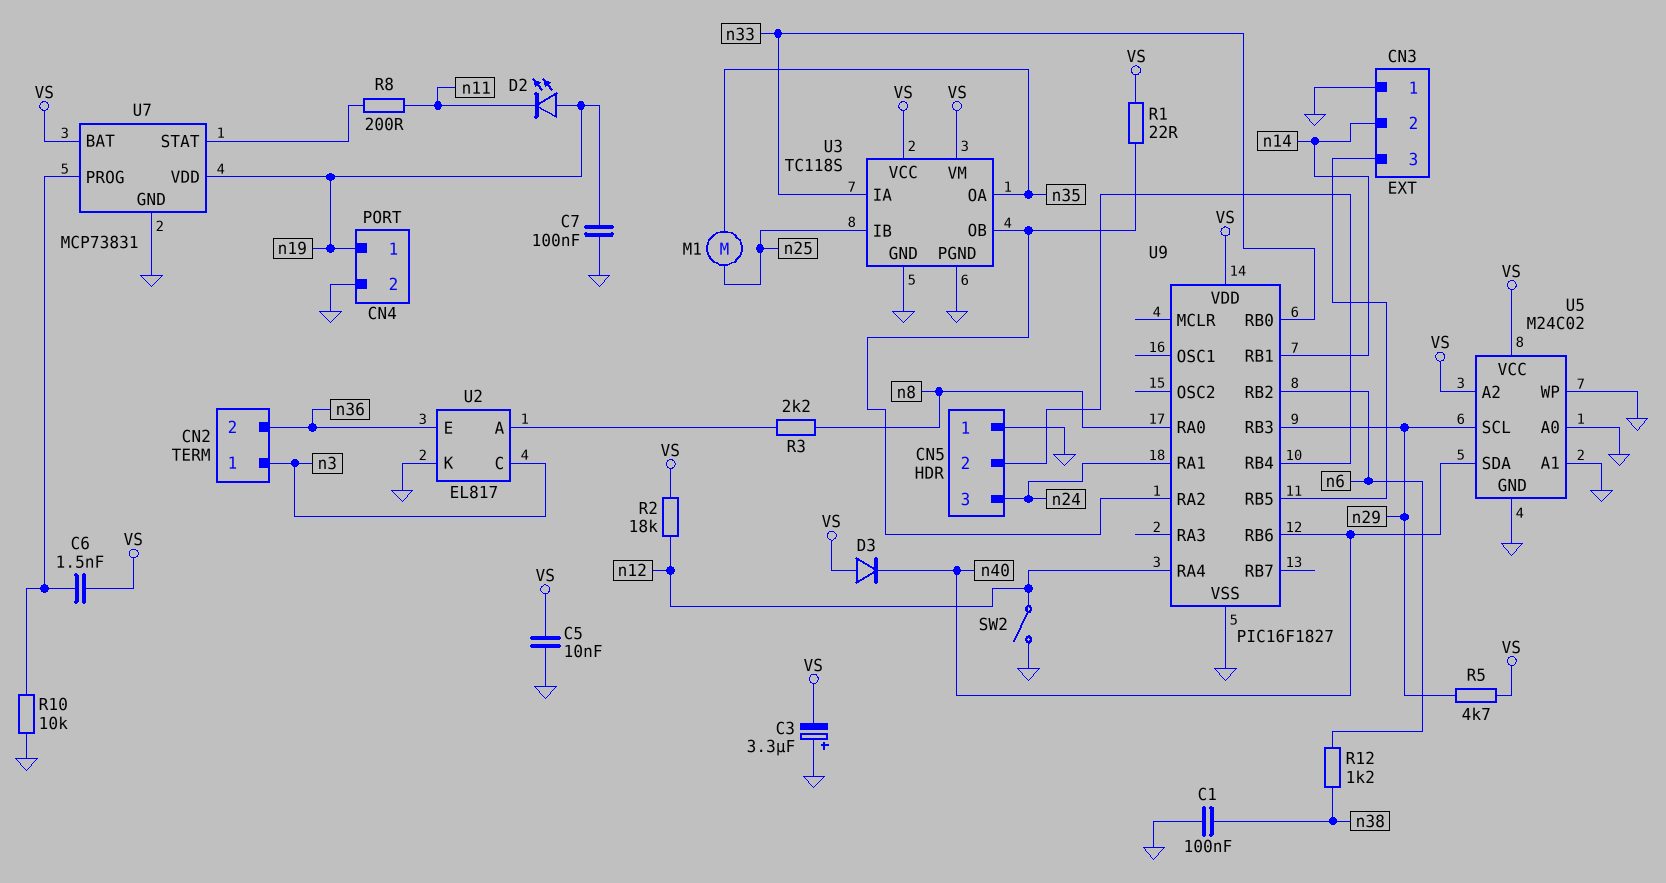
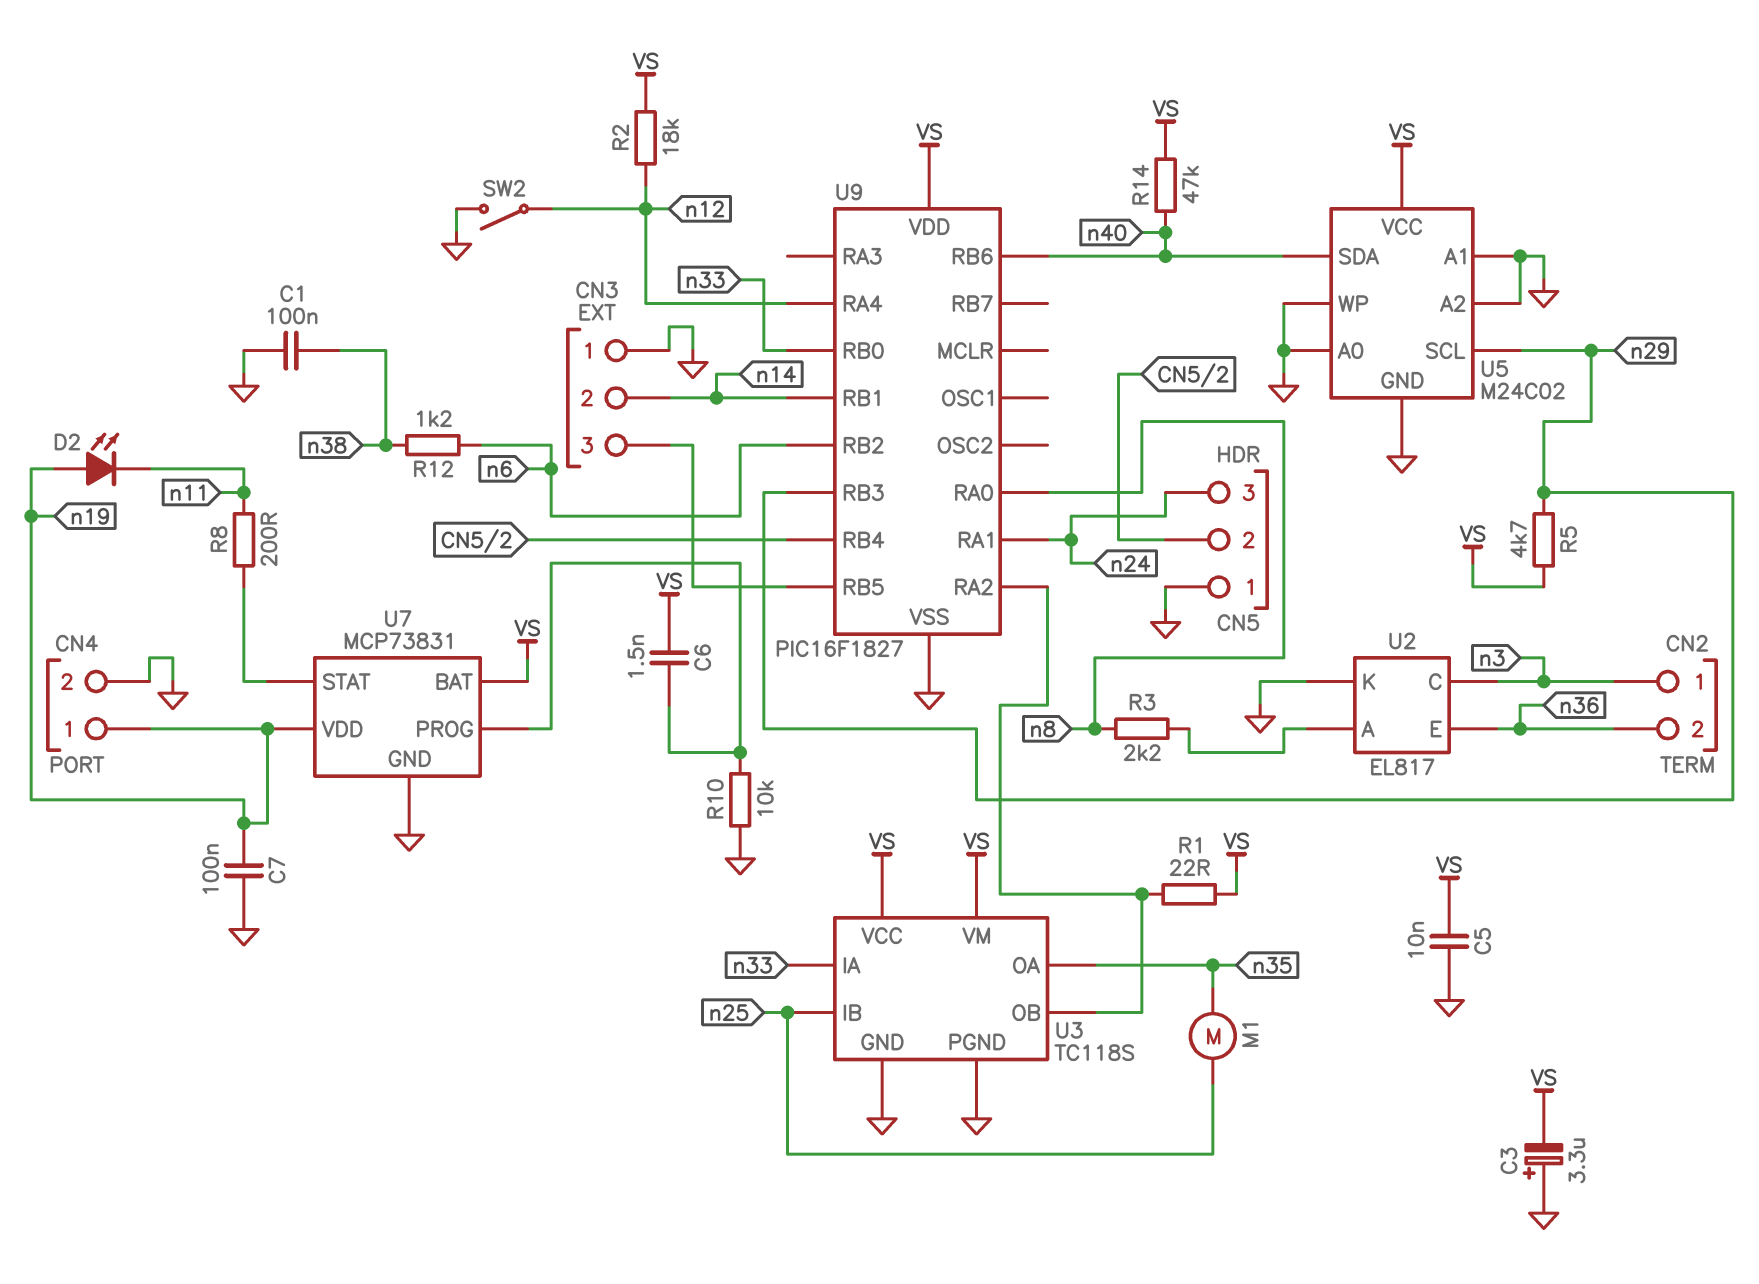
D3: diode (A VS, K n40) -> none
R14: none -> 47k (VS, n40)
U5 pin A2: VS -> GND

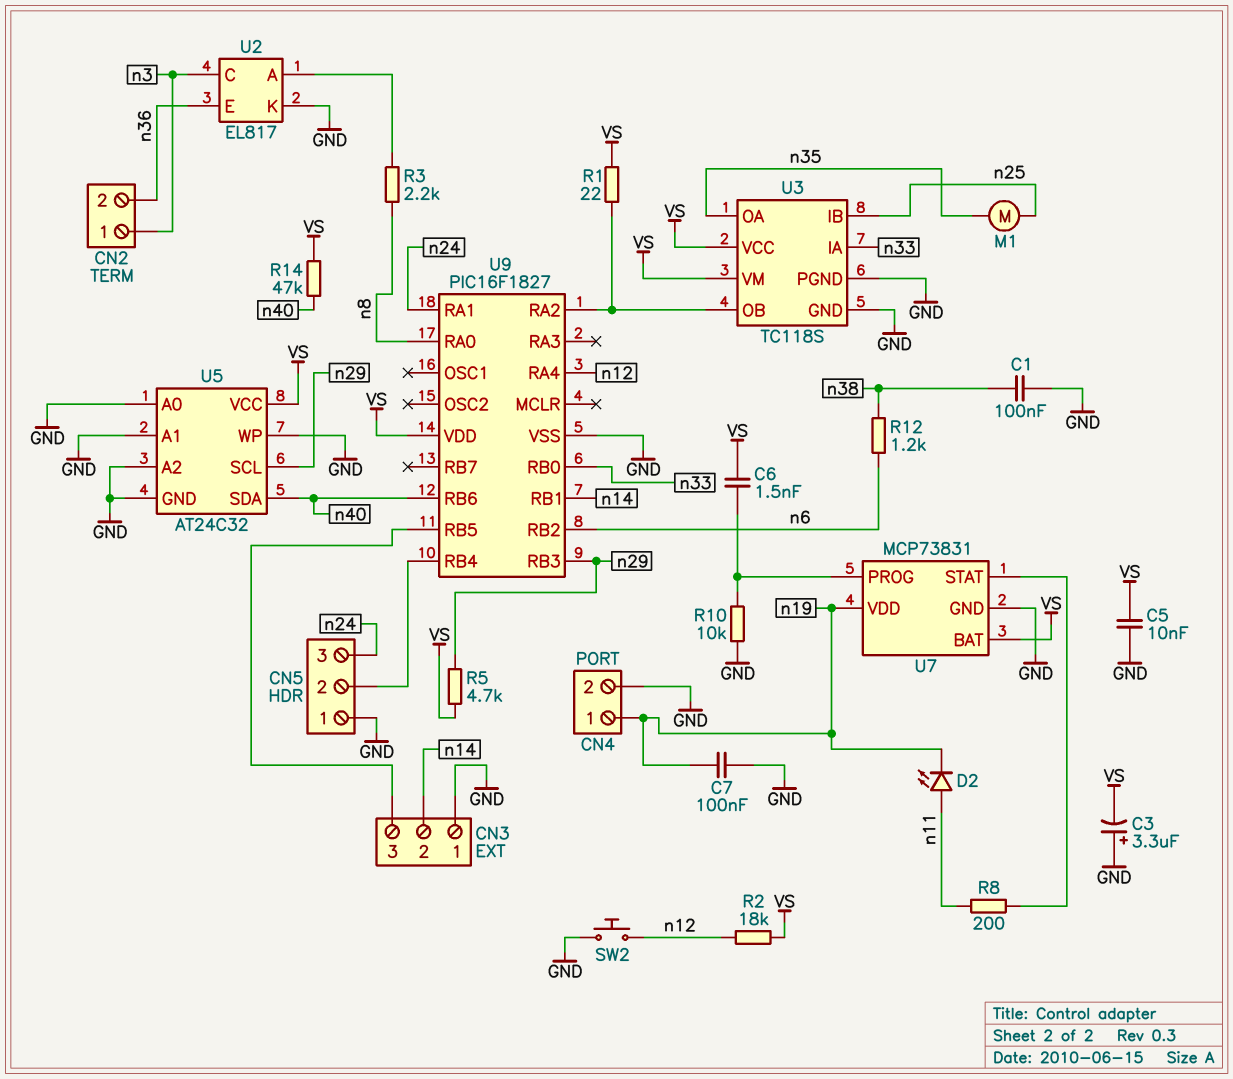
D2: LED (A n19, K n11) -> LED (A n11, K n19)
SW2: switch (GND, n12) -> button (GND, n12)
U5: M24C02 -> AT24C32

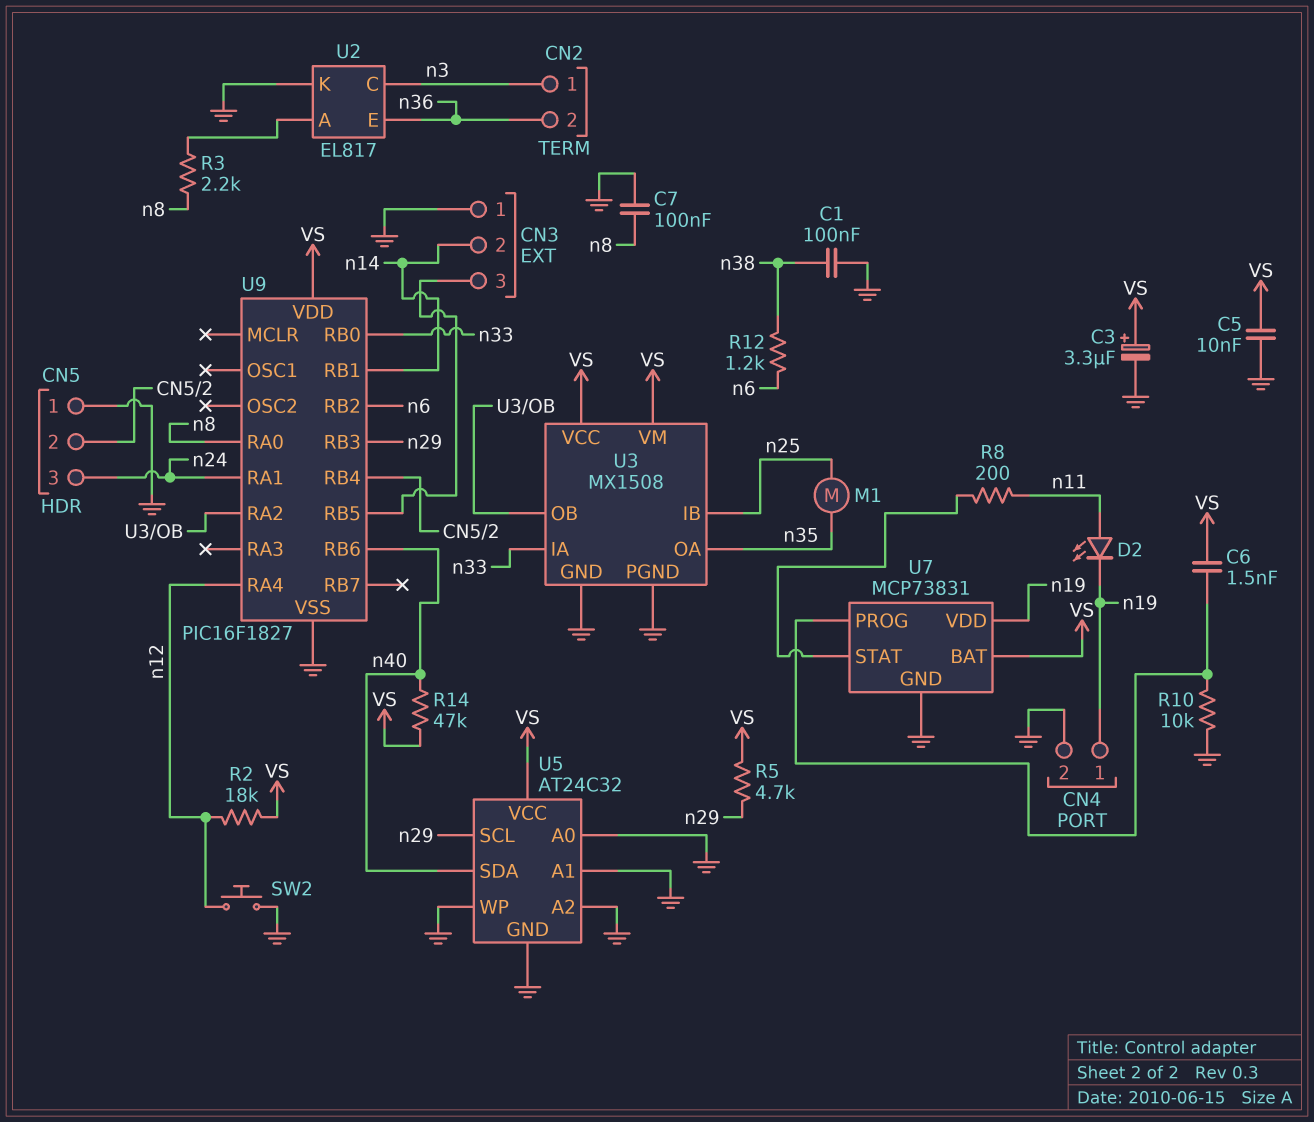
C3: 3.3uF (plus GND, minus VS) -> 3.3uF (plus VS, minus GND)
C7: 100nF (GND, n19) -> 100nF (GND, n8)
R1: 22 (U3/OB, VS) -> none
U3: TC118S -> MX1508

